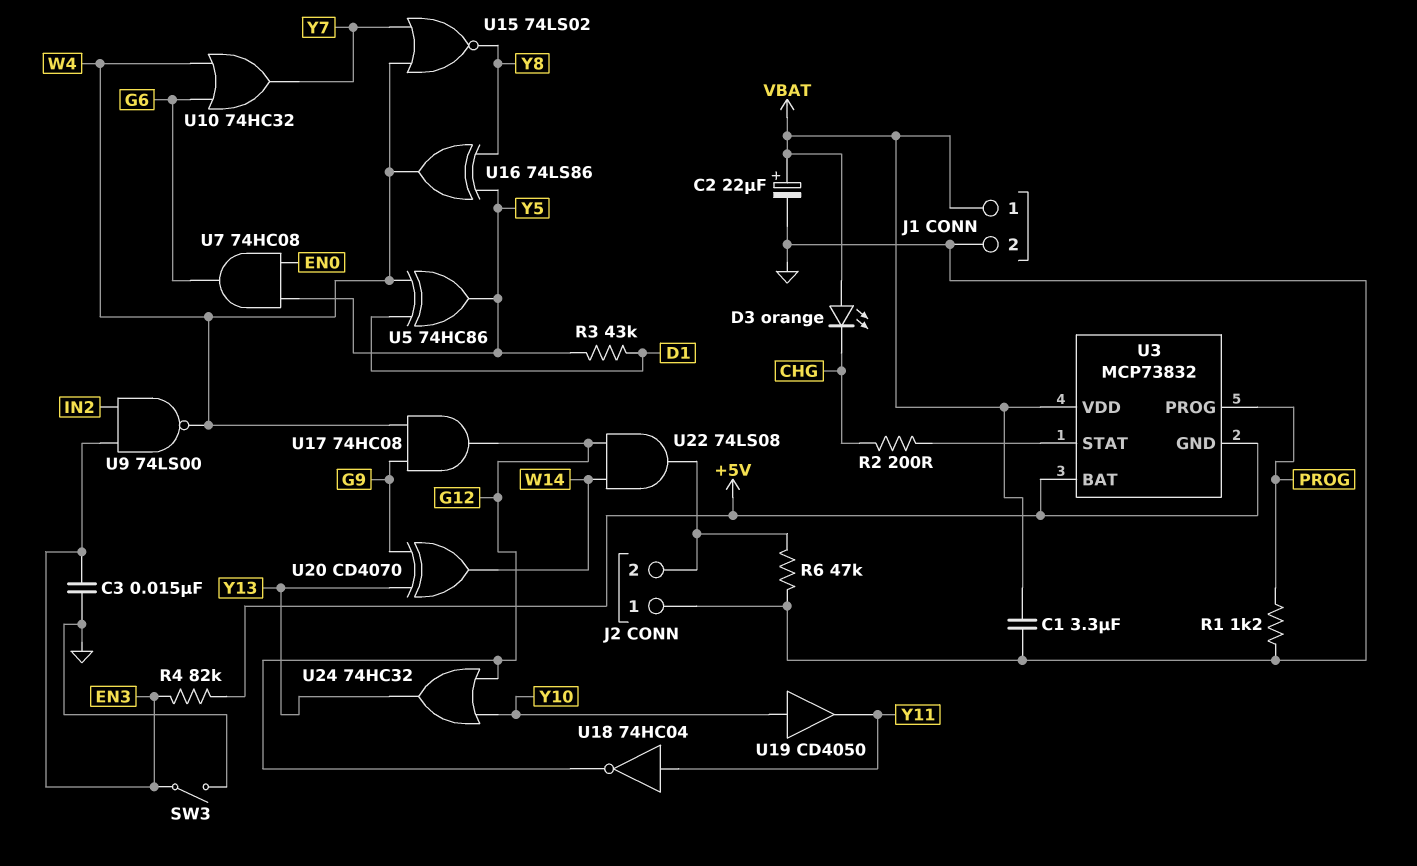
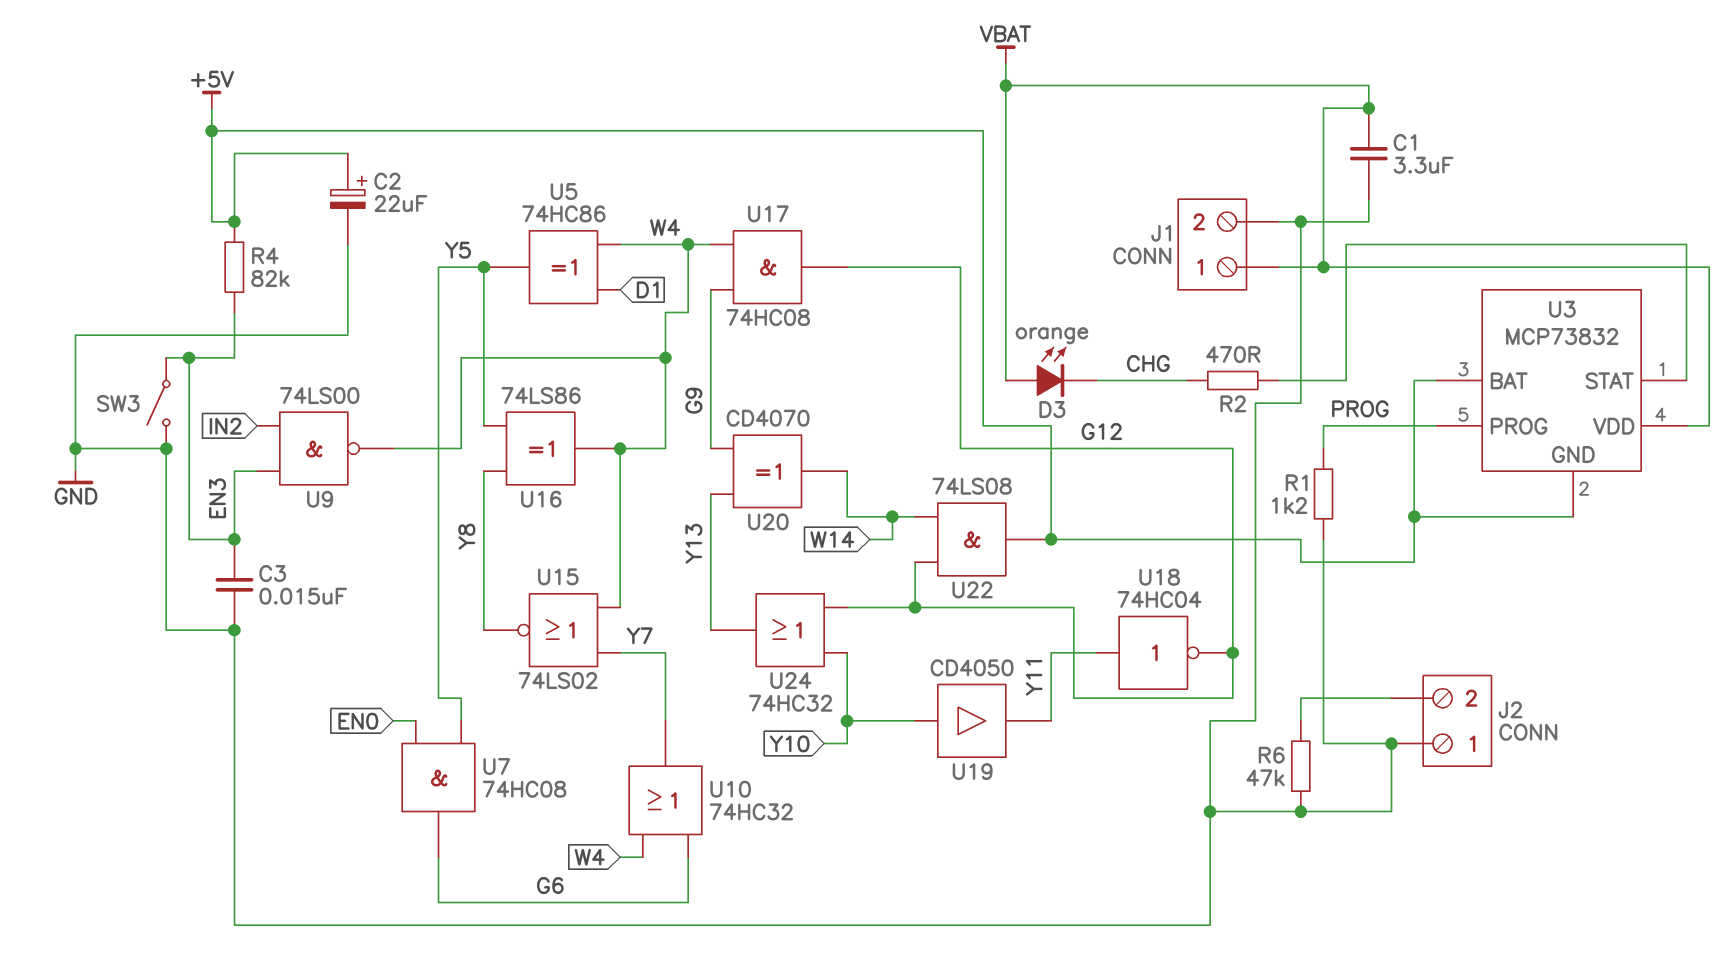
C2: 22uF (plus VBAT, minus GND) -> 22uF (plus +5V, minus GND)
R2: 200 (CHG, U3/STAT) -> 470 (CHG, U3/STAT)
R3: 43k (D1, Y5) -> none
U22: AND 74LS08 (in G12, in W14, out J2/2) -> AND 74LS08 (in G12, in W14, out +5V)

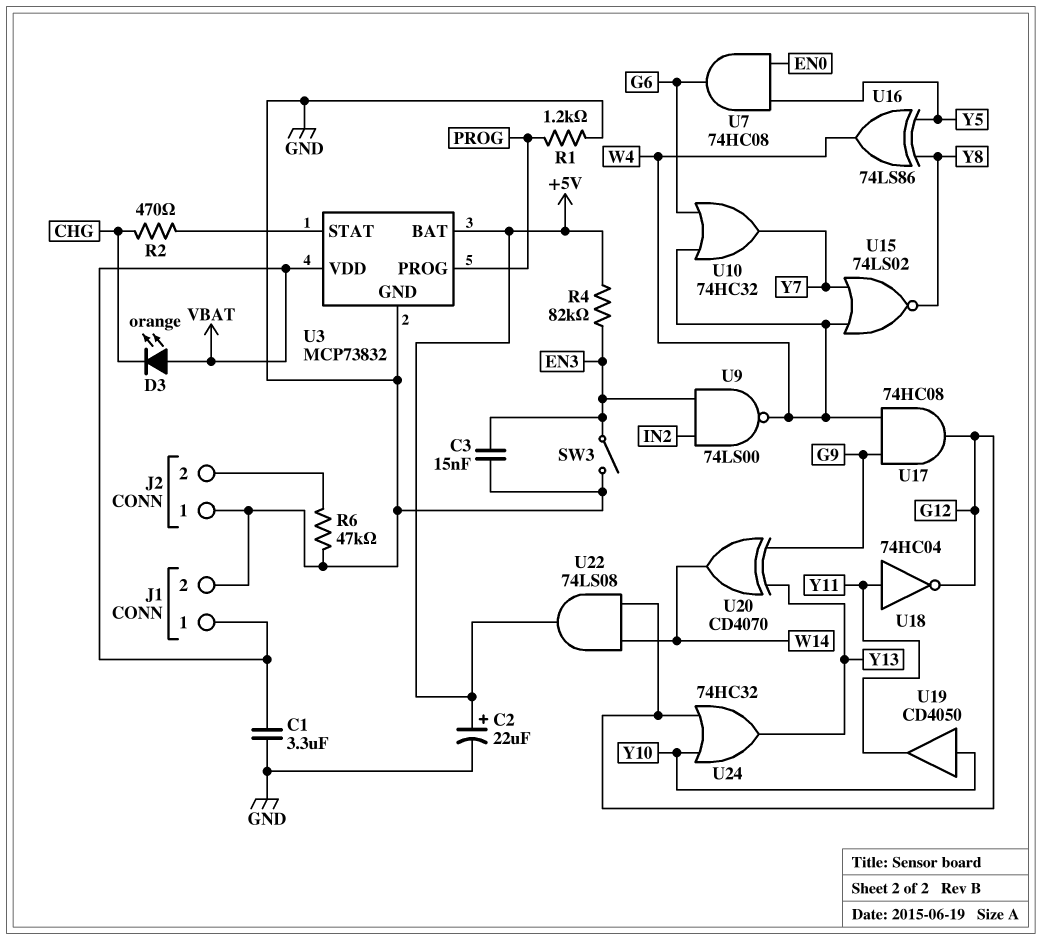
U3 pin GND: +5V -> GND
U5: XOR 74HC86 (in D1, in W4, out Y5) -> none

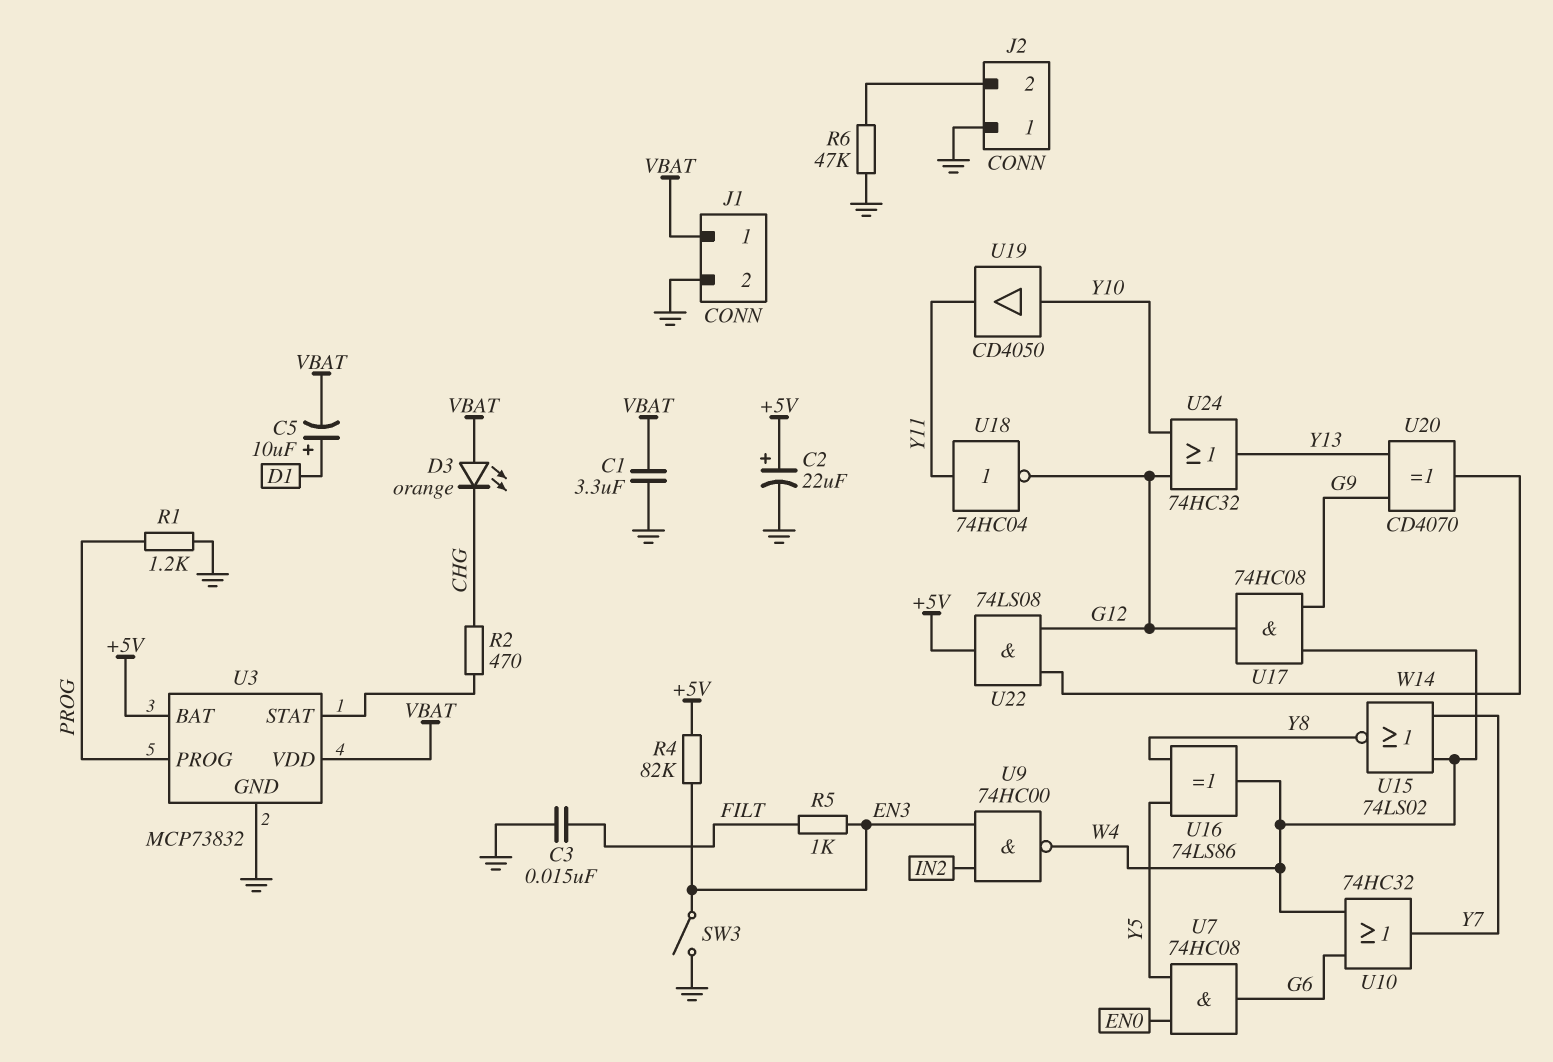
C3: 15nF (EN3, GND) -> 15nF (FILT, GND)
C5: none -> 10uF (plus D1, minus VBAT)
R5: none -> 1k (EN3, FILT)
U9: NAND 74LS00 (in EN3, in IN2, out W4) -> NAND 74HC00 (in EN3, in IN2, out W4)

